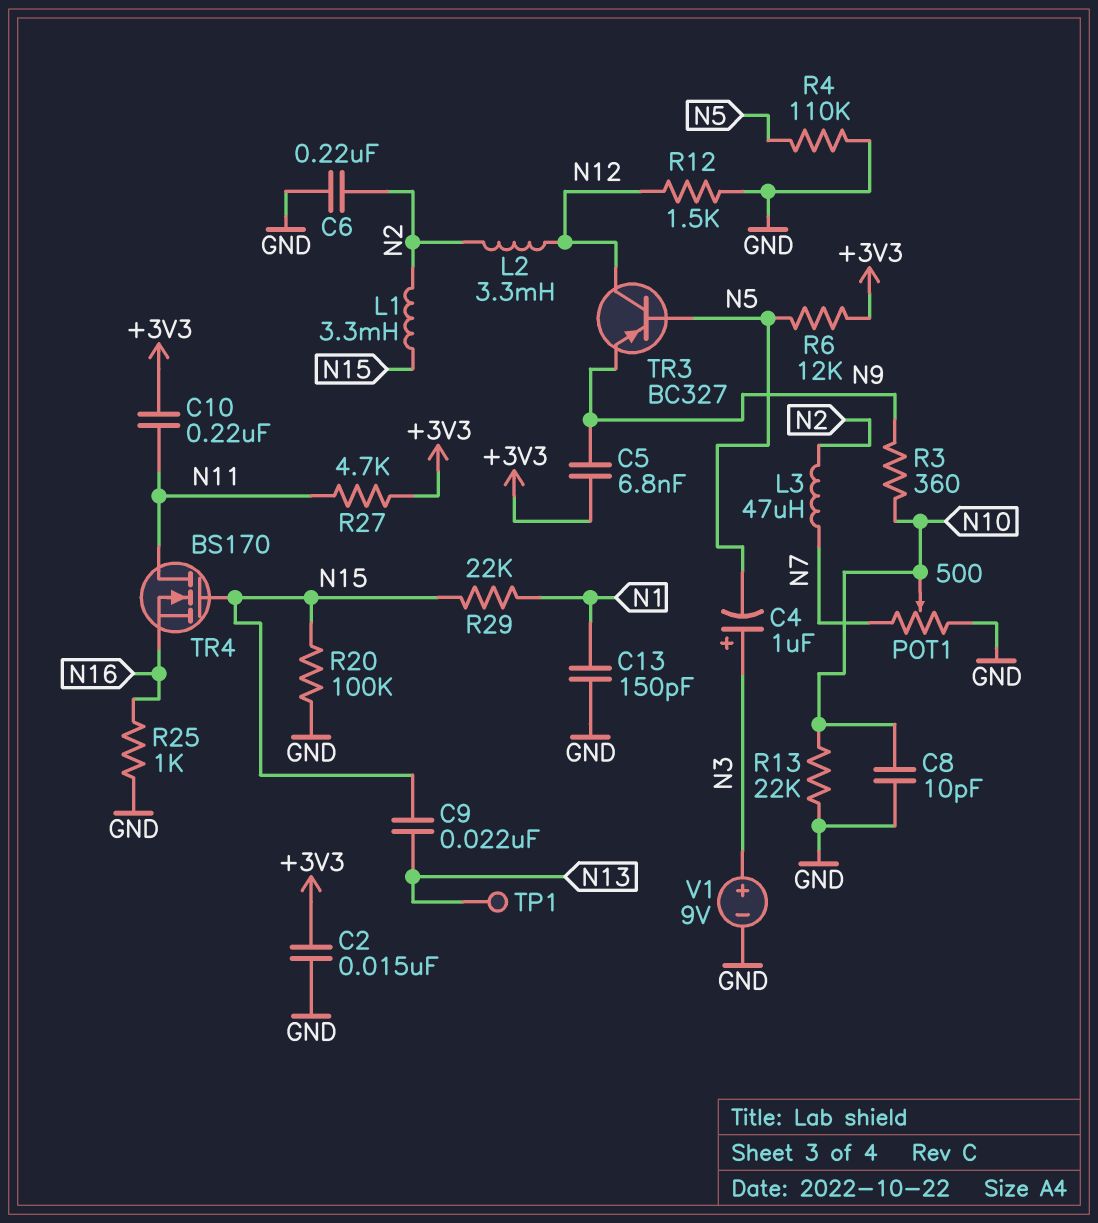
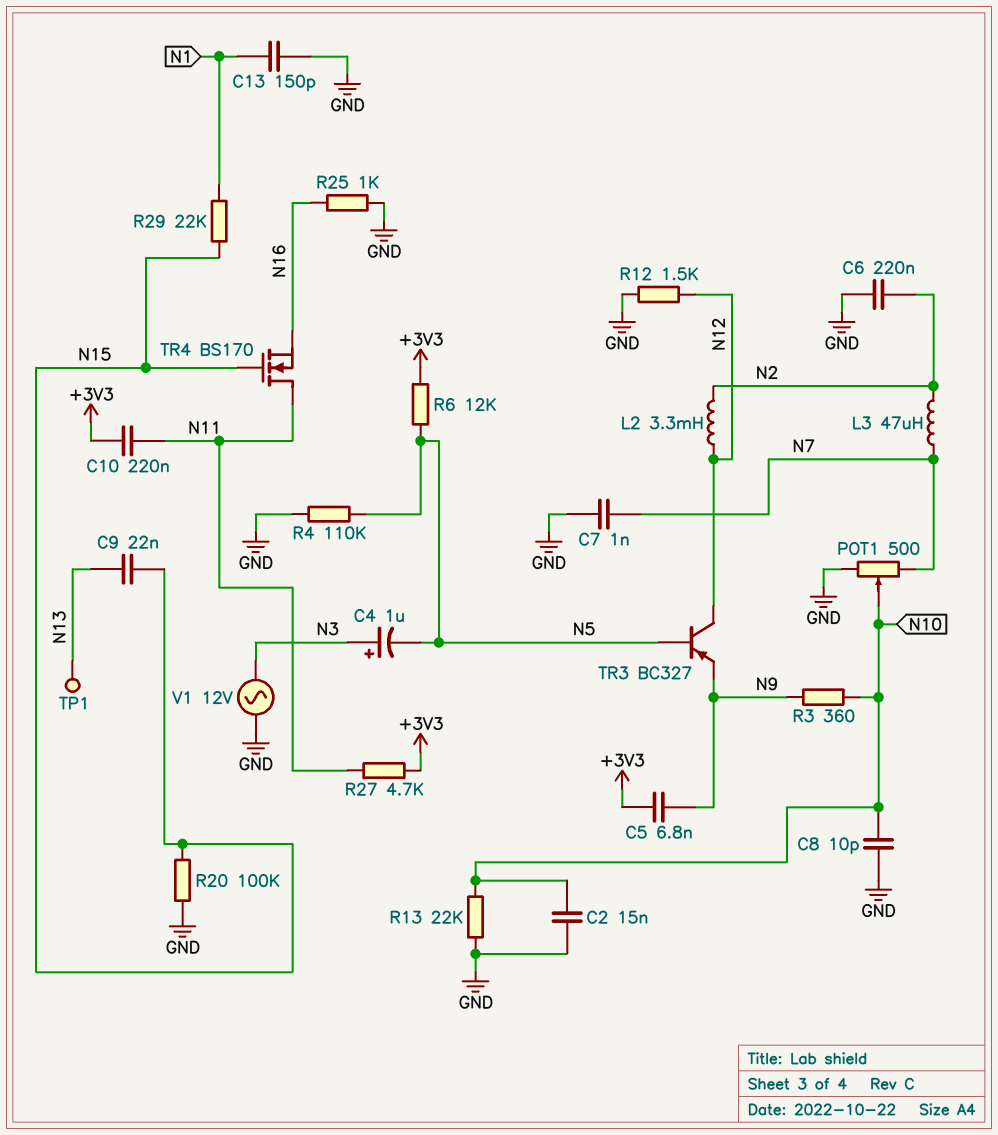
C2: 15nF (+3V3, GND) -> 15nF (GND, N10)
C7: none -> 1nF (GND, N7)
L1: 3.3mH (N2, N15) -> none
V1: 9V (plus N3, minus GND) -> AC 12V (GND, N3)

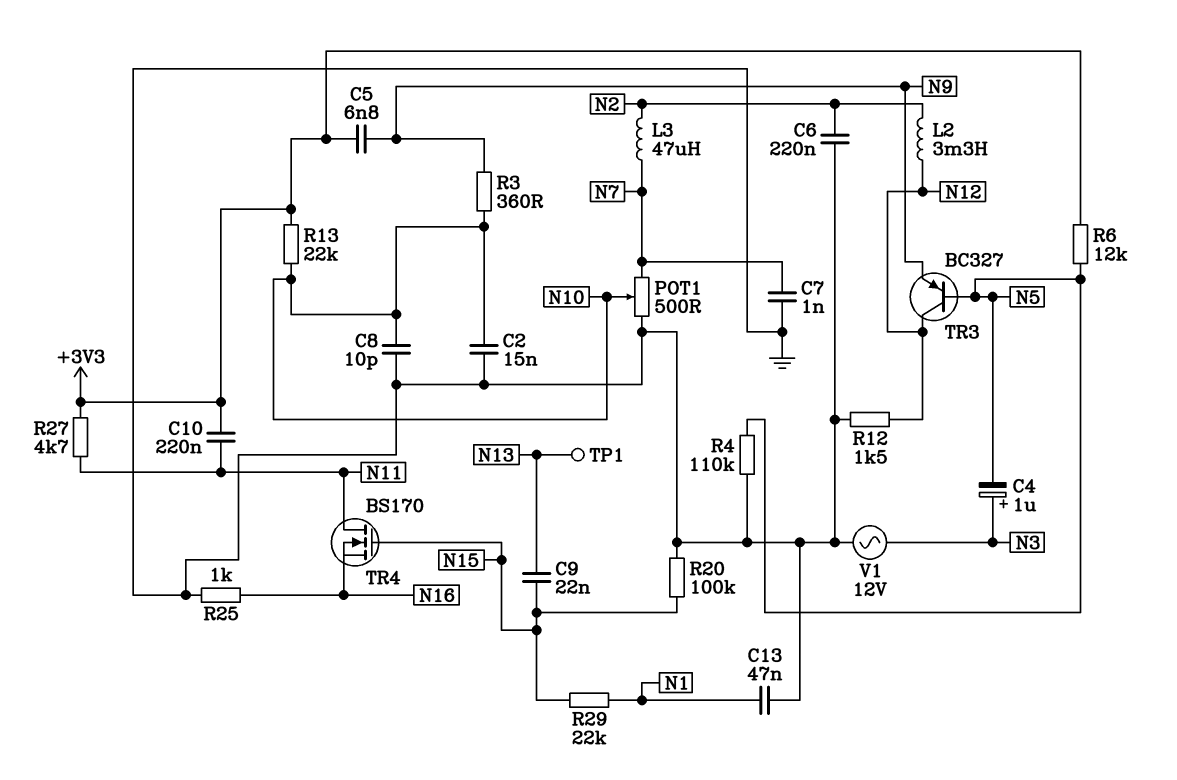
C13: 150pF (GND, N1) -> 47nF (GND, N1)
R13: 22k (GND, N10) -> 22k (+3V3, N10)

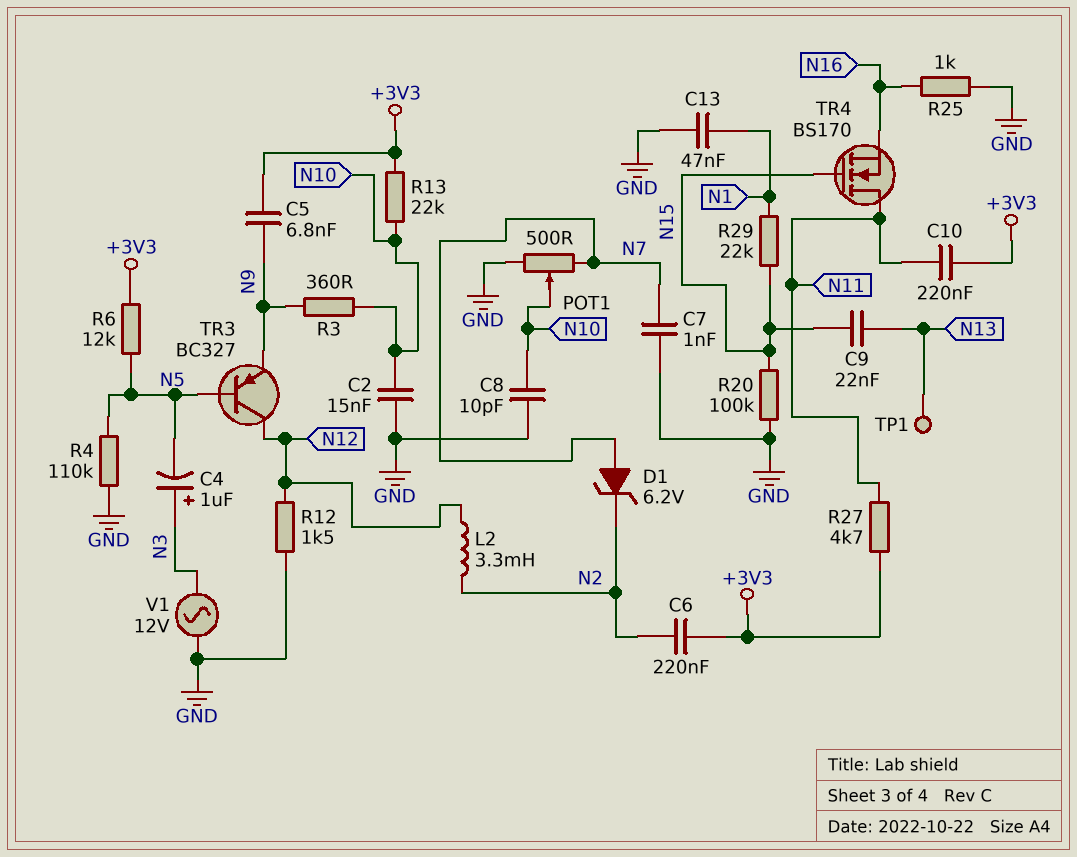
C6: 220nF (GND, N2) -> 220nF (+3V3, N2)
D1: none -> zener 6.2V (A N7, K N2)
L3: 47uH (N2, N7) -> none

